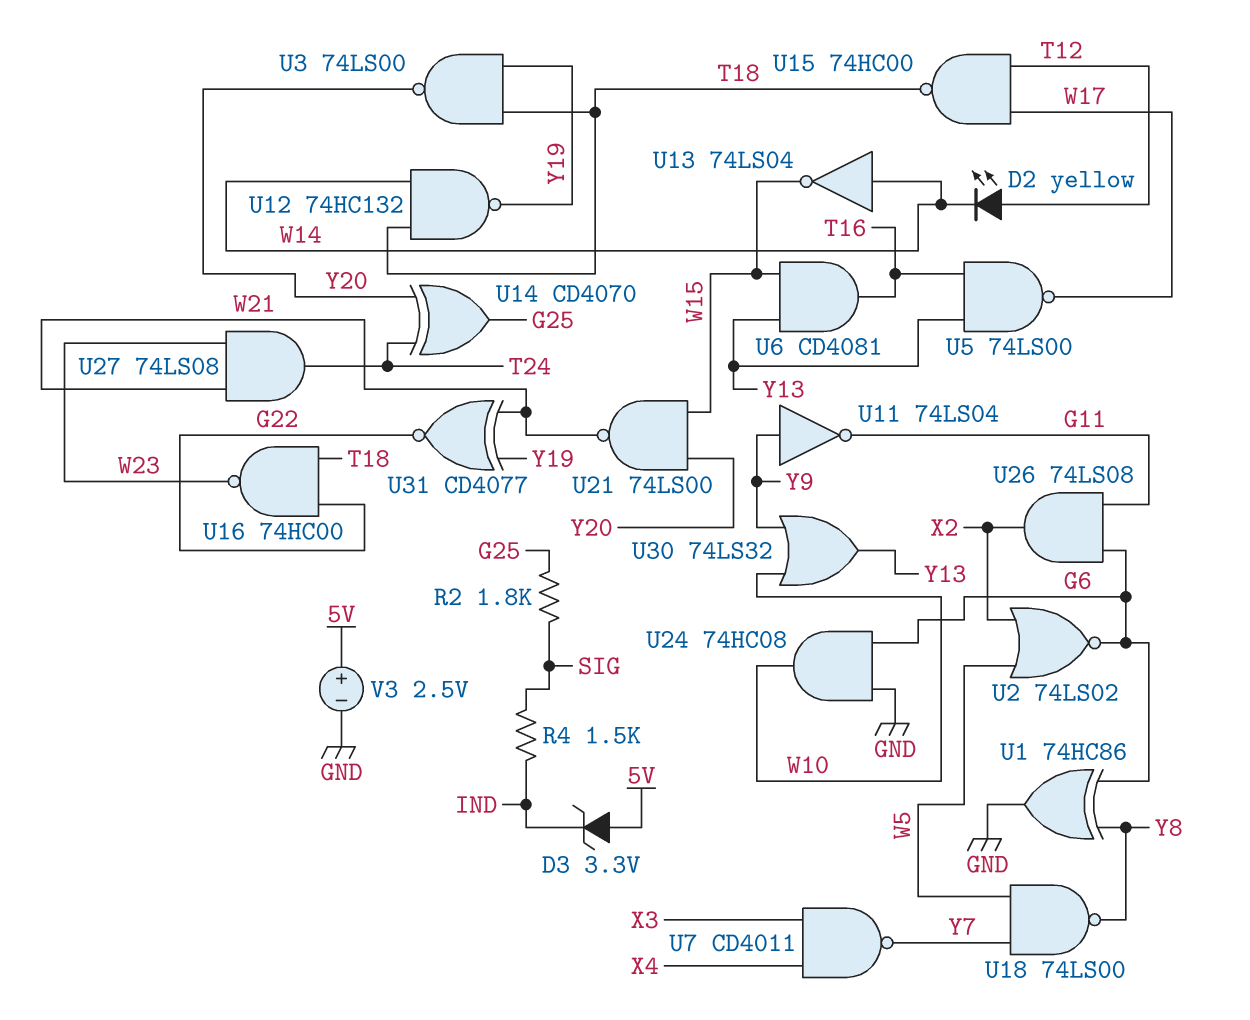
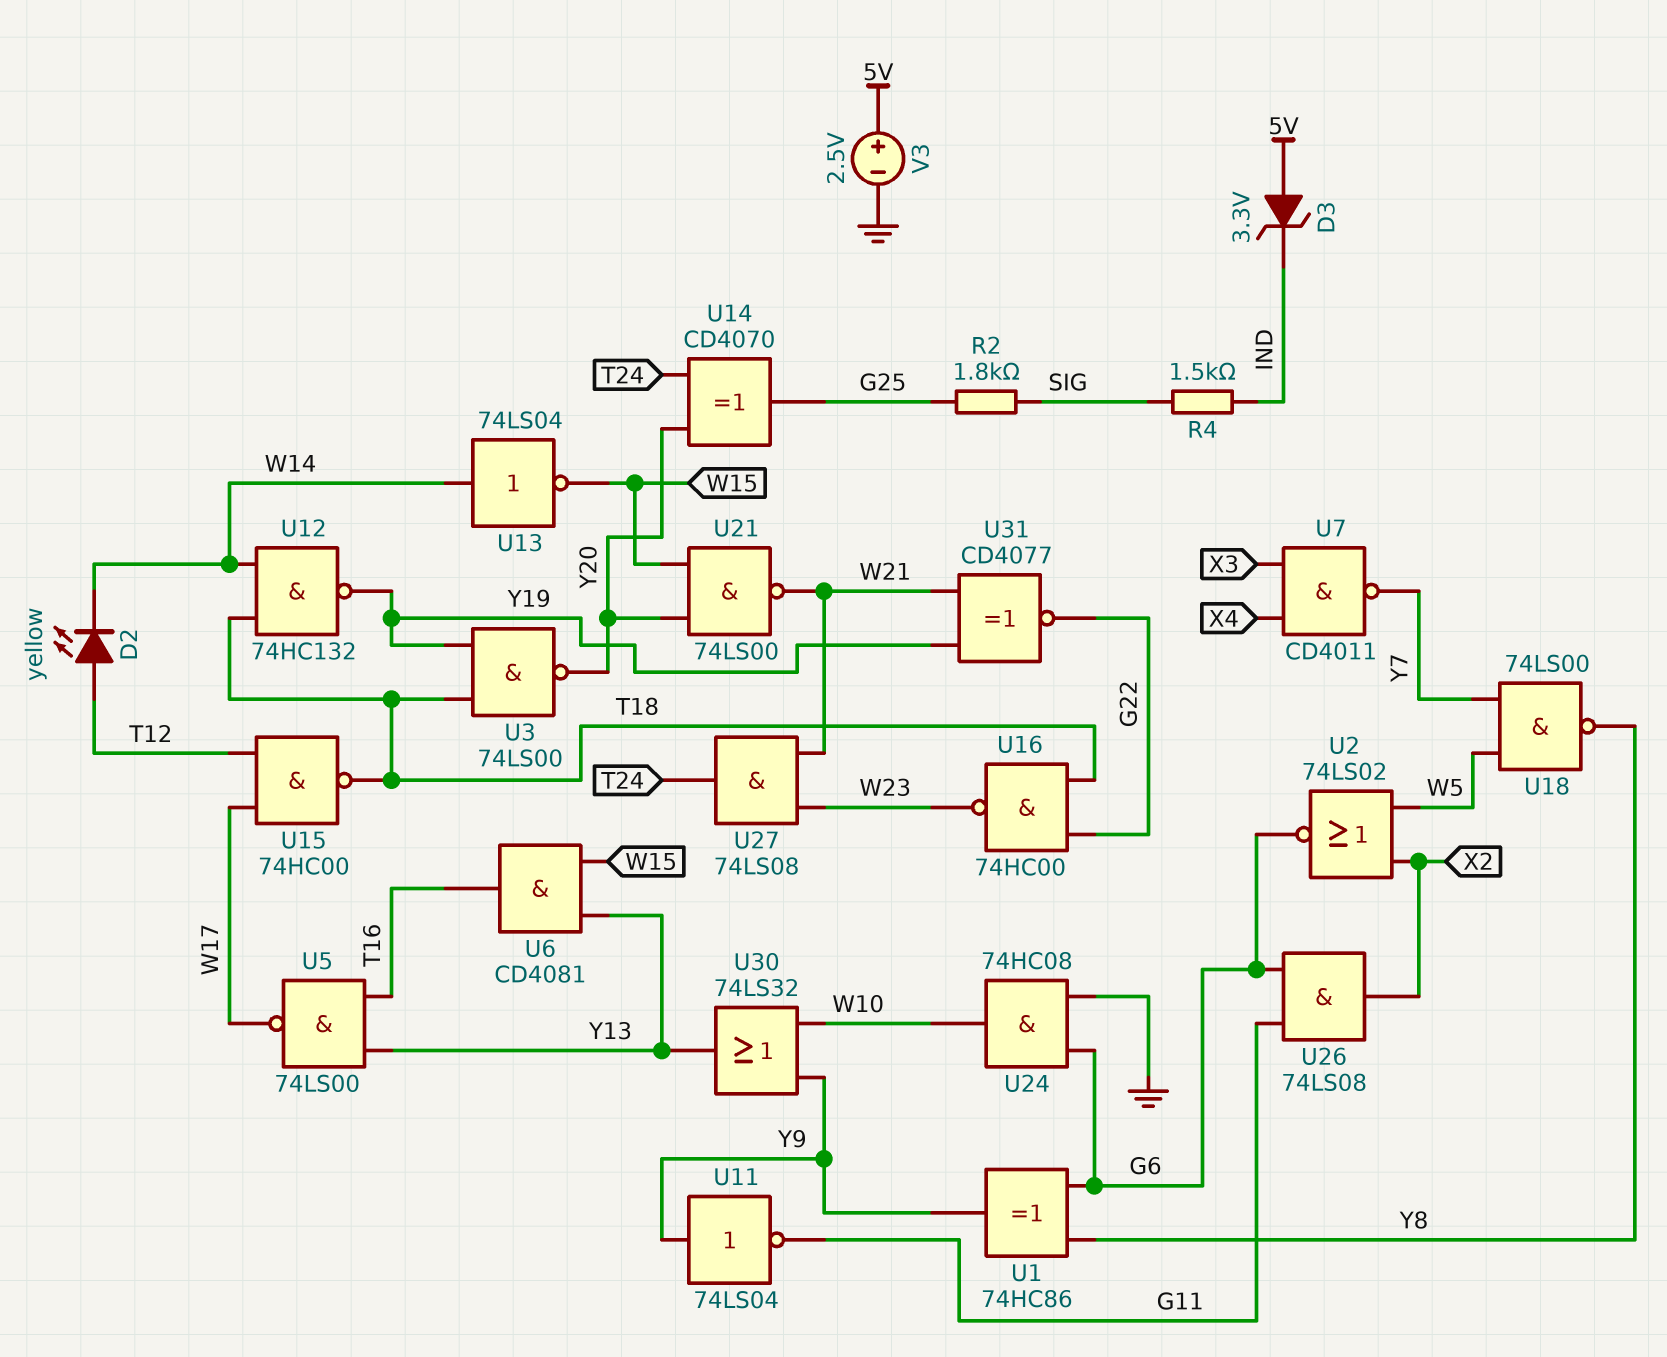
U1: XOR 74HC86 (in G6, in Y8, out GND) -> XOR 74HC86 (in G6, in Y8, out Y9)

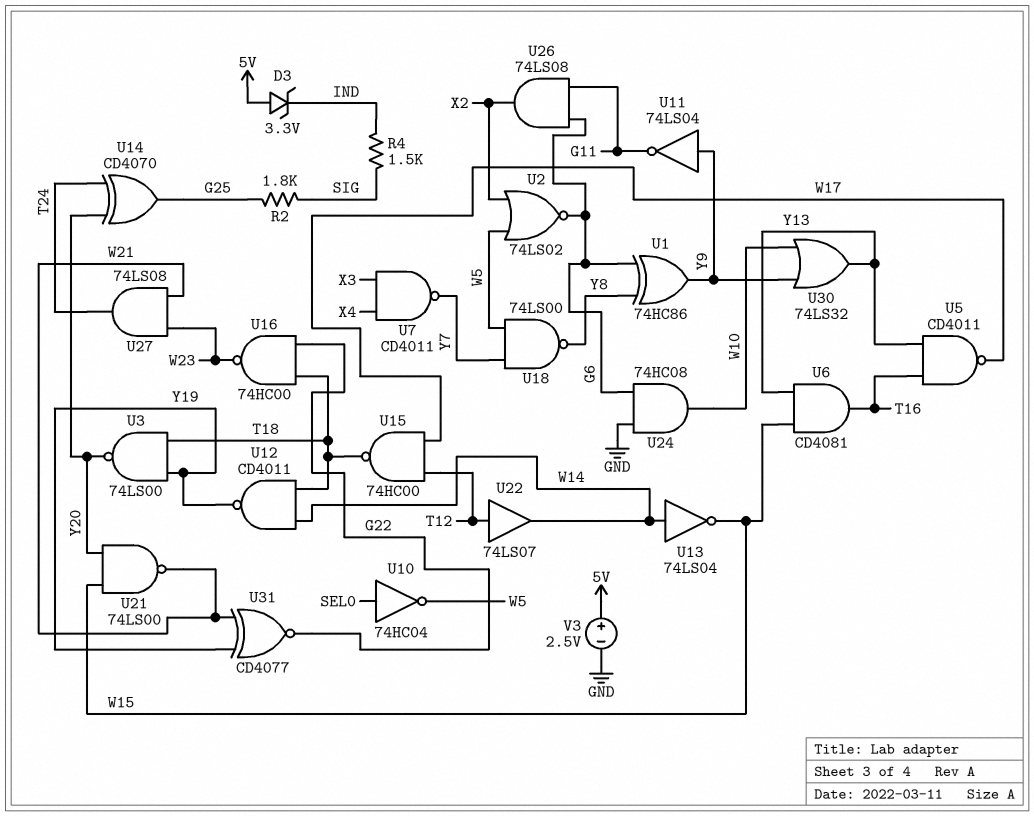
D2: LED yellow (A T12, K W14) -> none
U5: NAND 74LS00 (in T16, in Y13, out W17) -> NAND CD4011 (in T16, in Y13, out W17)
U10: none -> NOT 74HC04 (in SEL0, out W5)
U12: NAND 74HC132 (in T18, in W14, out Y19) -> NAND CD4011 (in T18, in W14, out Y19)
U22: none -> buffer 74LS07 (in T12, out W14)

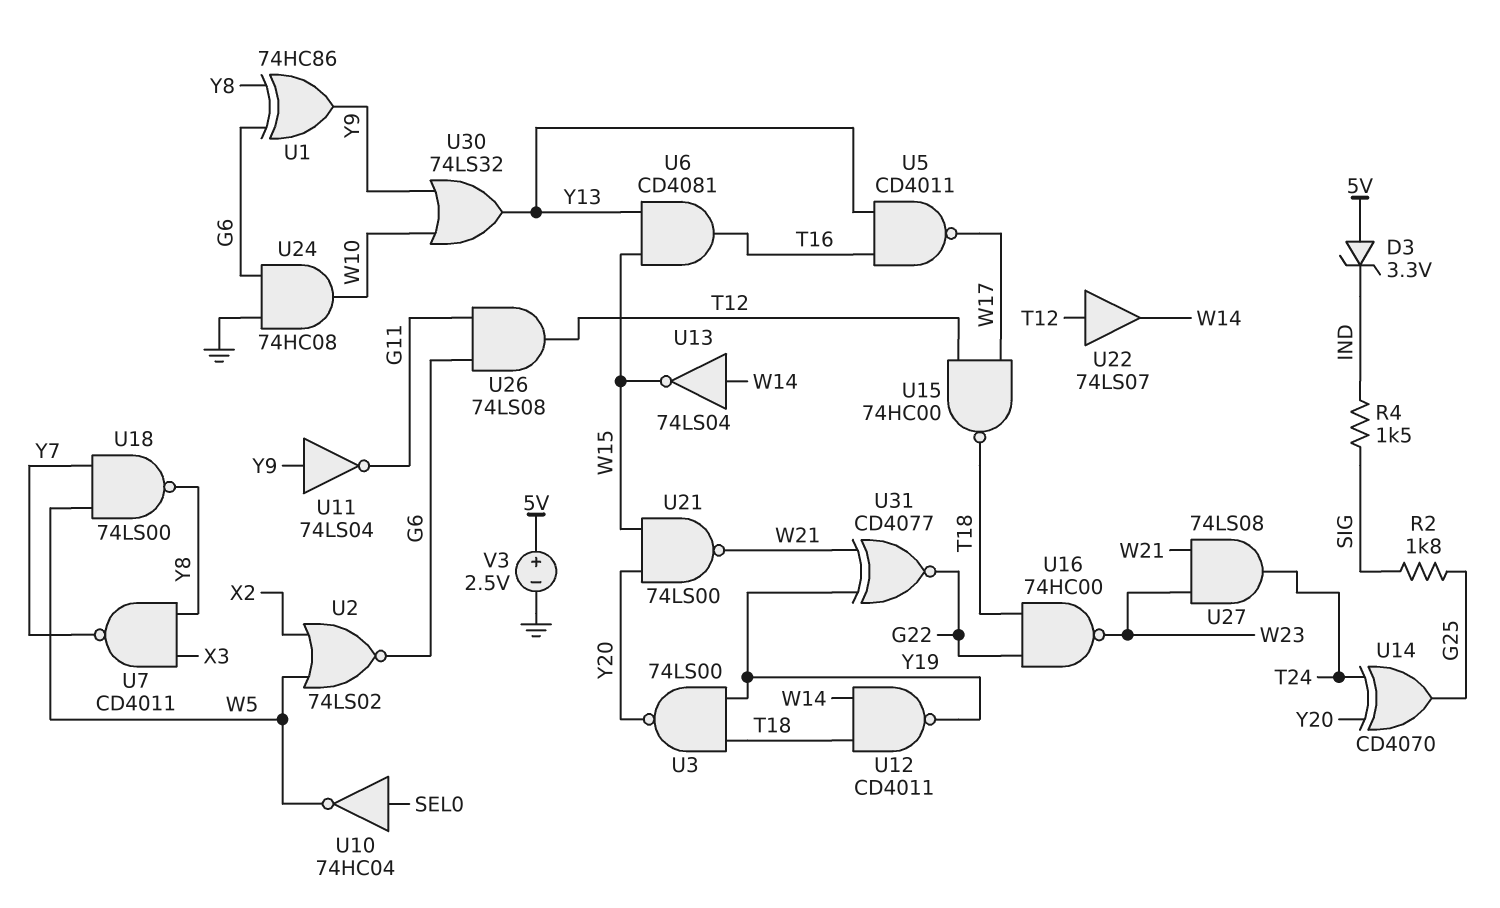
U7: NAND CD4011 (in X3, in X4, out Y7) -> NAND CD4011 (in X3, in Y8, out Y7)
U26: AND 74LS08 (in G6, in G11, out X2) -> AND 74LS08 (in G6, in G11, out T12)

